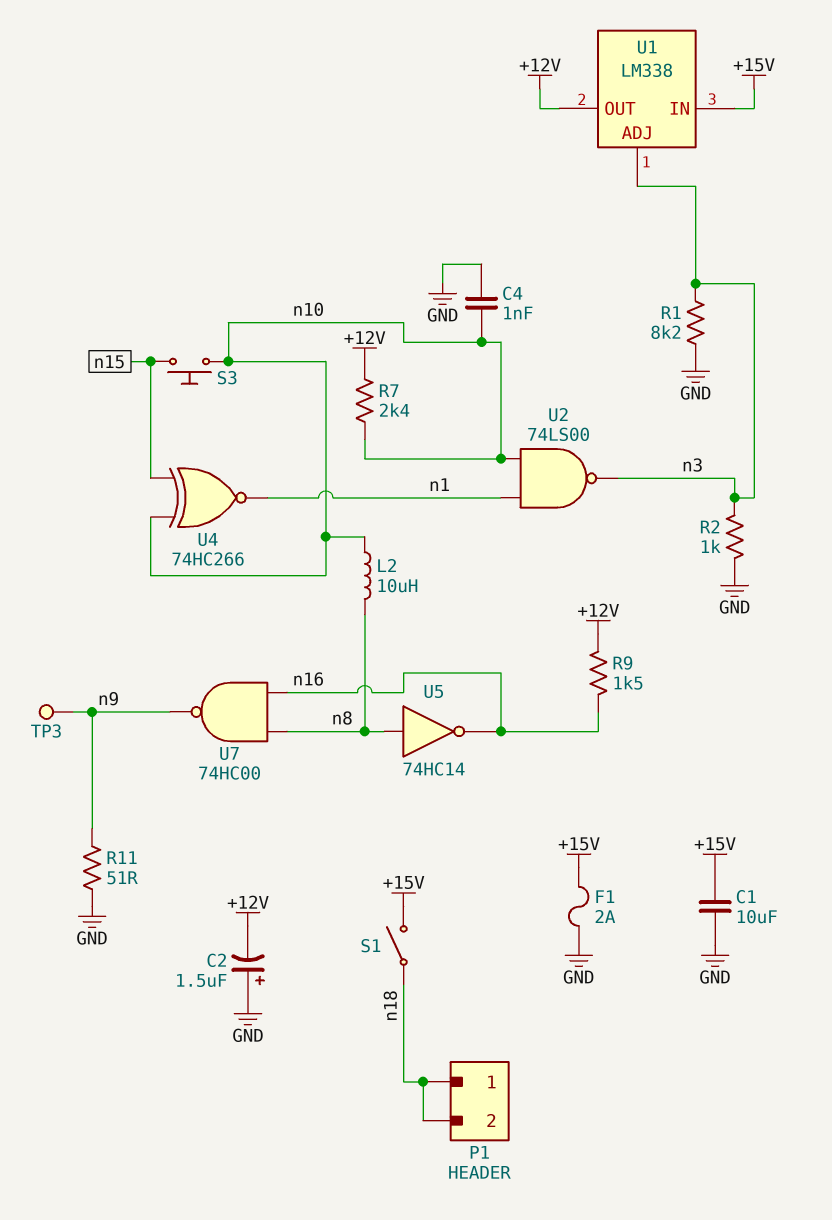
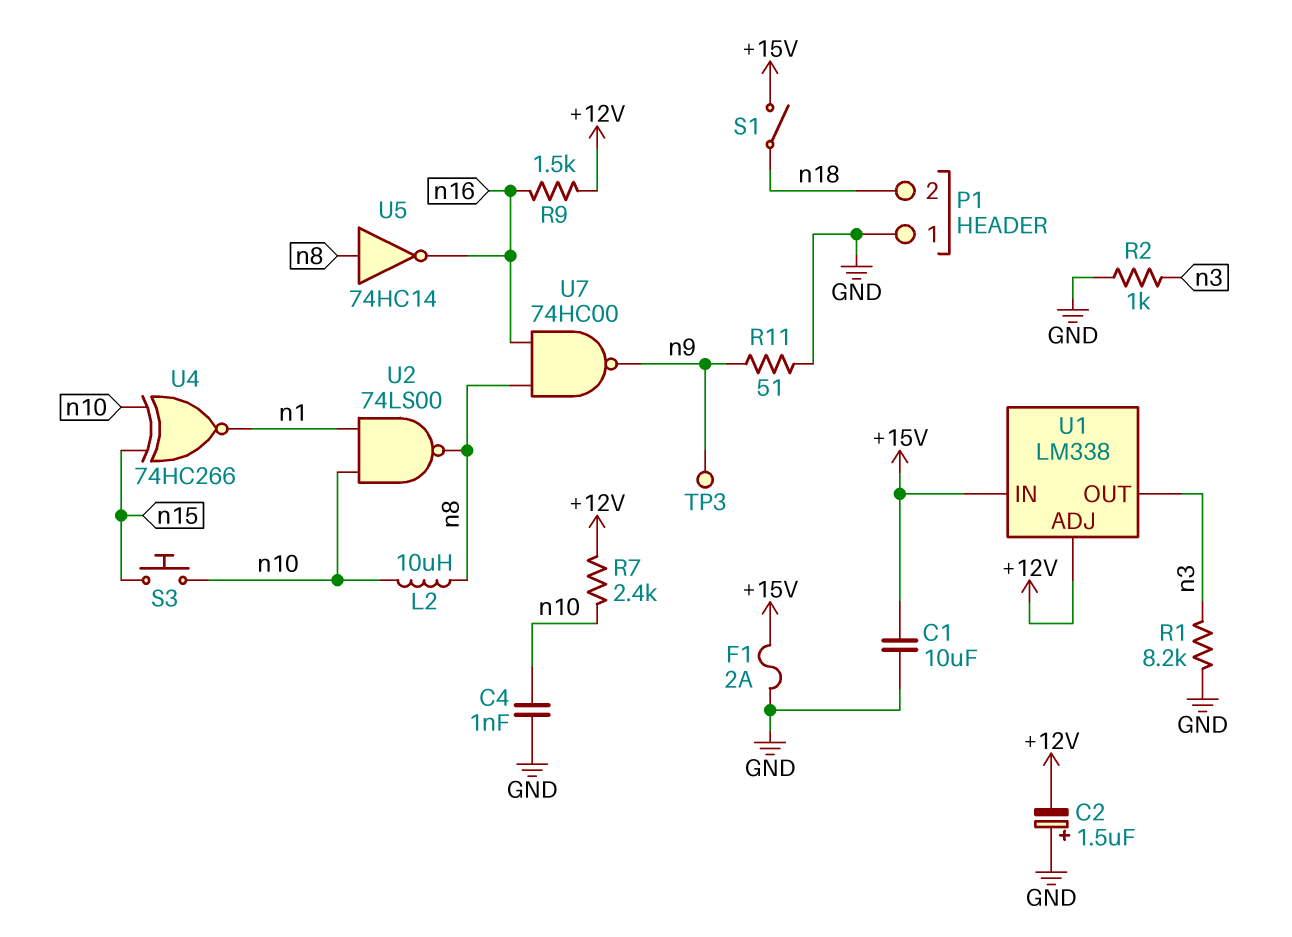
P1 pin 1: n18 -> GND
U1 pin ADJ: n3 -> +12V
U1 pin OUT: +12V -> n3
U2: NAND 74LS00 (in n1, in n10, out n3) -> NAND 74LS00 (in n1, in n10, out n8)

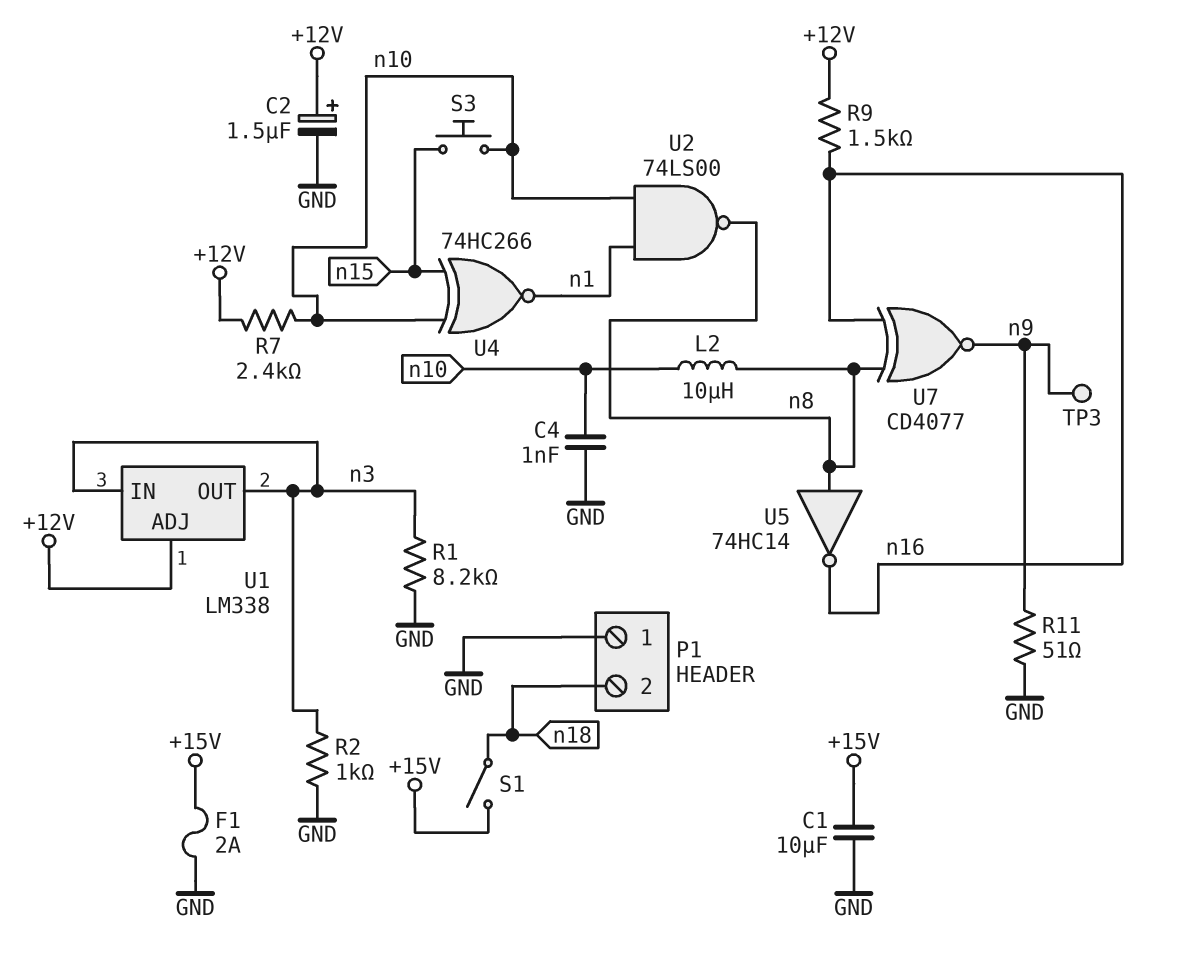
C2: 1.5uF (plus GND, minus +12V) -> 1.5uF (plus +12V, minus GND)
U1 pin IN: +15V -> n3
U7: NAND 74HC00 (in n8, in n16, out n9) -> XNOR CD4077 (in n8, in n16, out n9)

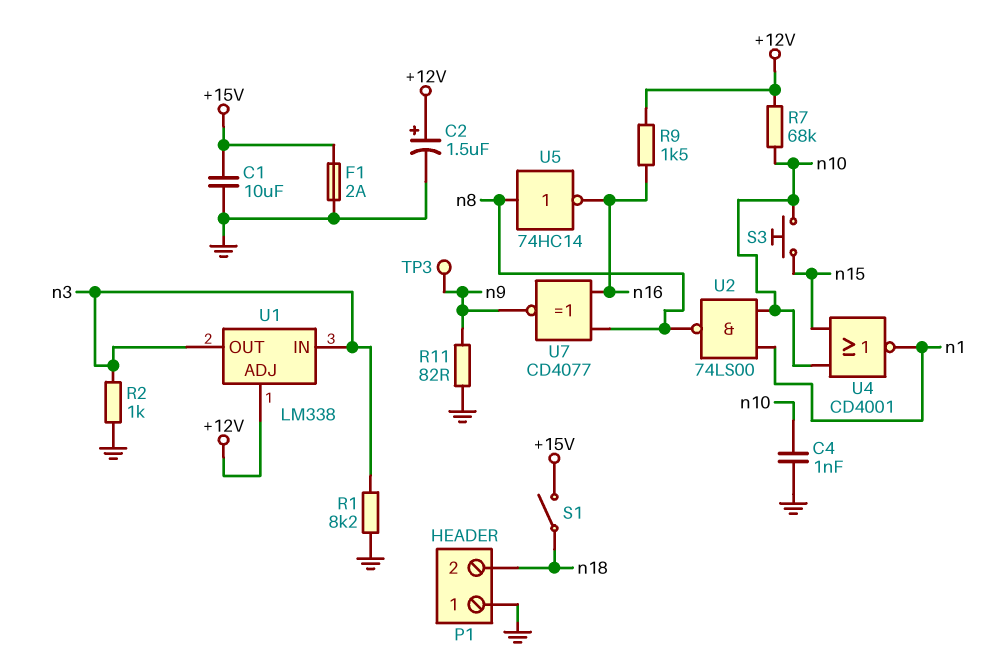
L2: 10uH (n8, n10) -> none
R7: 2.4k (+12V, n10) -> 68k (+12V, n10)
R11: 51 (GND, n9) -> 82 (GND, n9)
U4: XNOR 74HC266 (in n10, in n15, out n1) -> NOR CD4001 (in n10, in n15, out n1)

